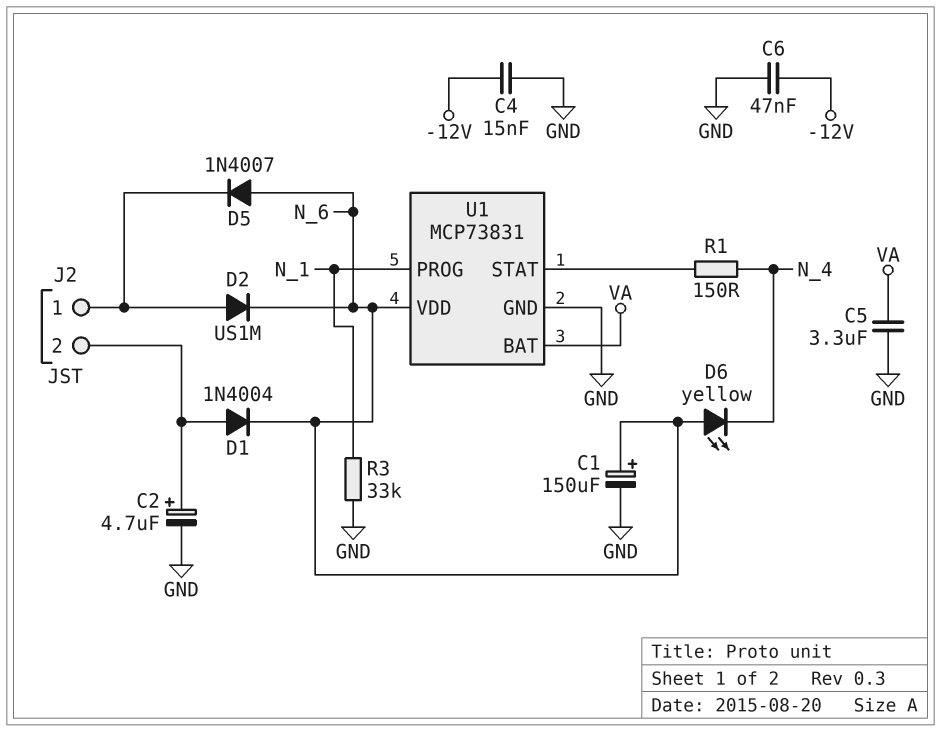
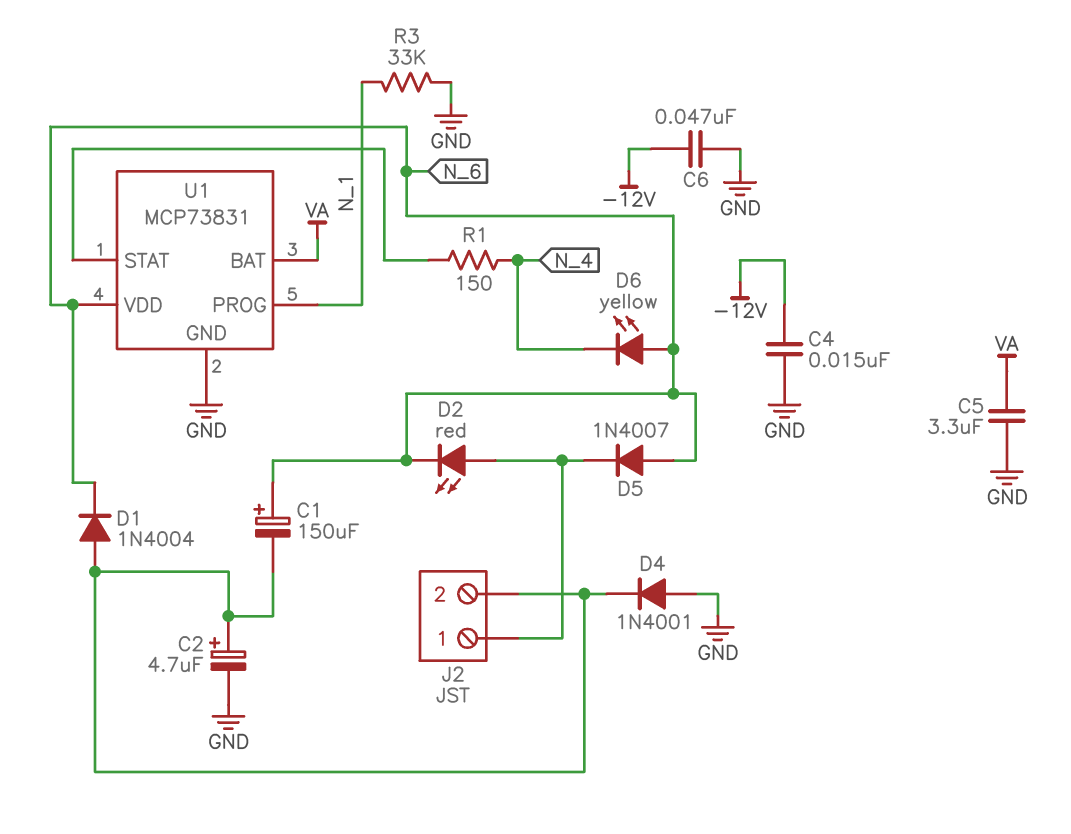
C1: 150uF (plus N_6, minus GND) -> 150uF (plus N_6, minus J2/2)
D2: diode US1M (A J2/1, K N_6) -> LED red (A J2/1, K N_6)
D4: none -> diode 1N4001 (A GND, K J2/2)

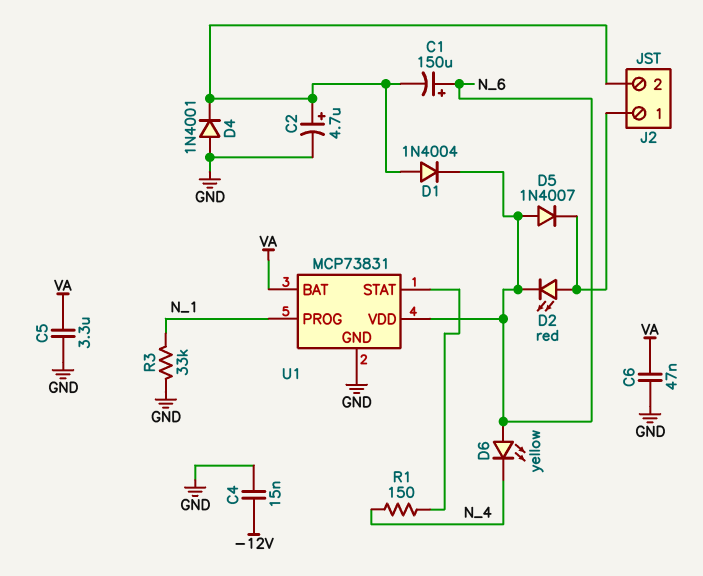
C6: 47nF (-12V, GND) -> 47nF (GND, VA)

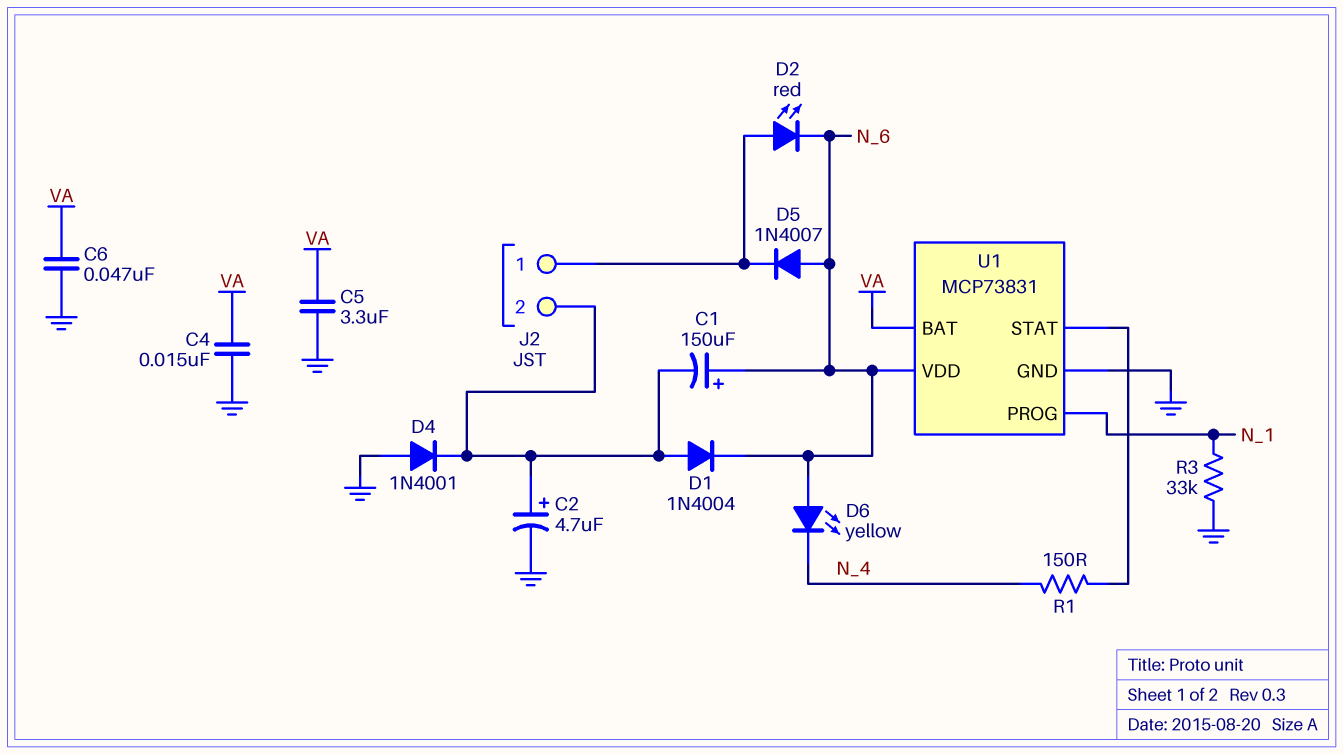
C4: 15nF (-12V, GND) -> 15nF (GND, VA)

